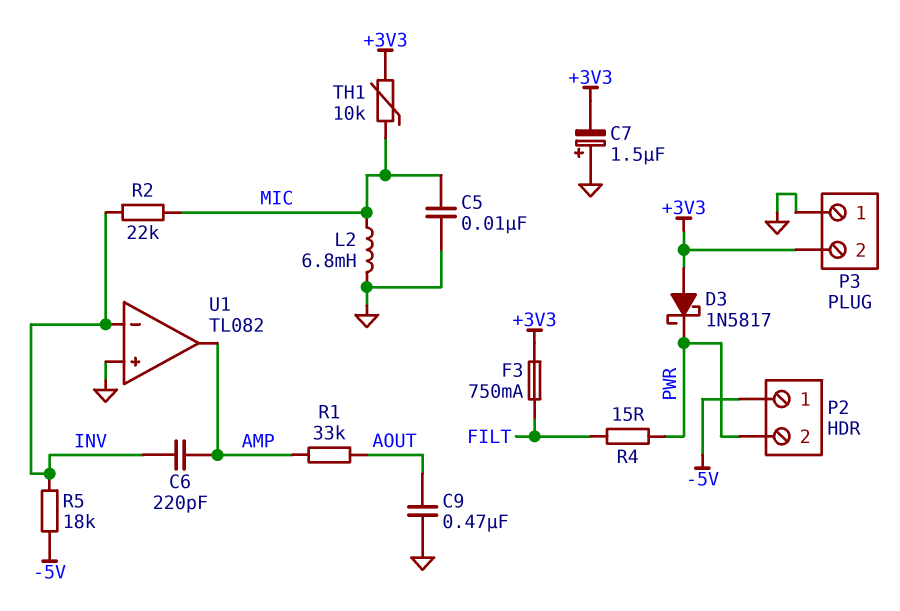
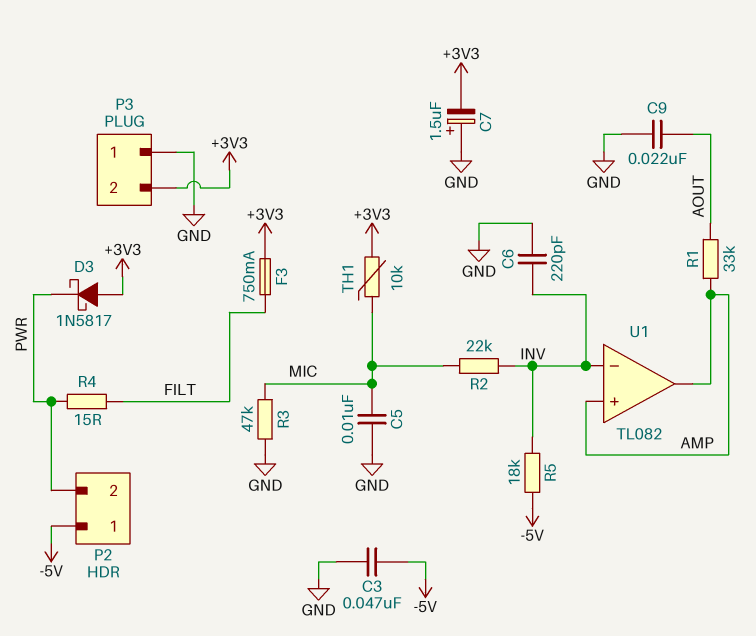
C3: none -> 47nF (-5V, GND)
C6: 220pF (AMP, INV) -> 220pF (GND, INV)
C9: 470nF (AOUT, GND) -> 22nF (AOUT, GND)
L2: 6.8mH (GND, MIC) -> none
R3: none -> 47k (GND, MIC)
U1 pin in+: GND -> AMP

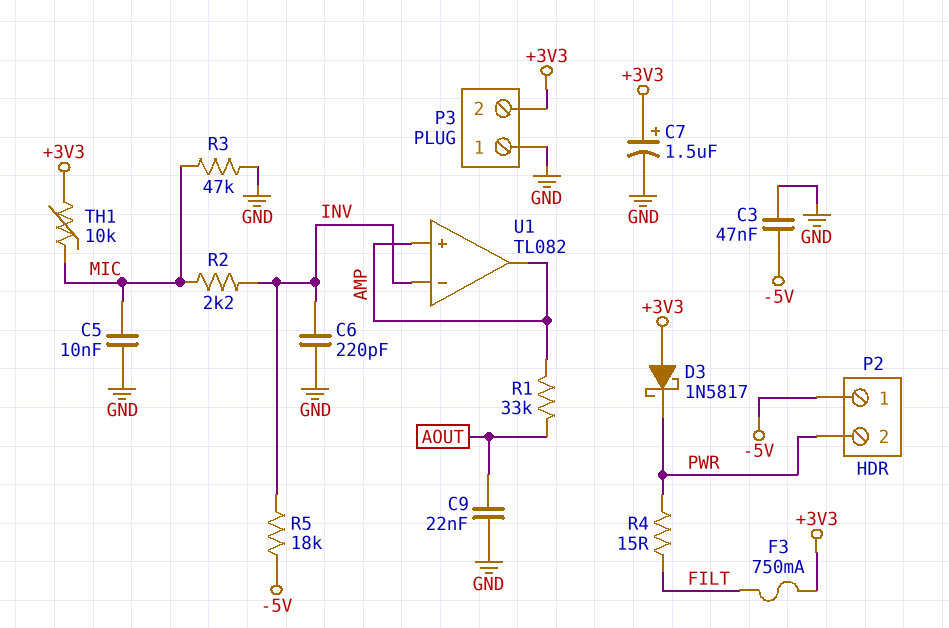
C7: 1.5uF (plus GND, minus +3V3) -> 1.5uF (plus +3V3, minus GND)
R2: 22k (INV, MIC) -> 2.2k (INV, MIC)

